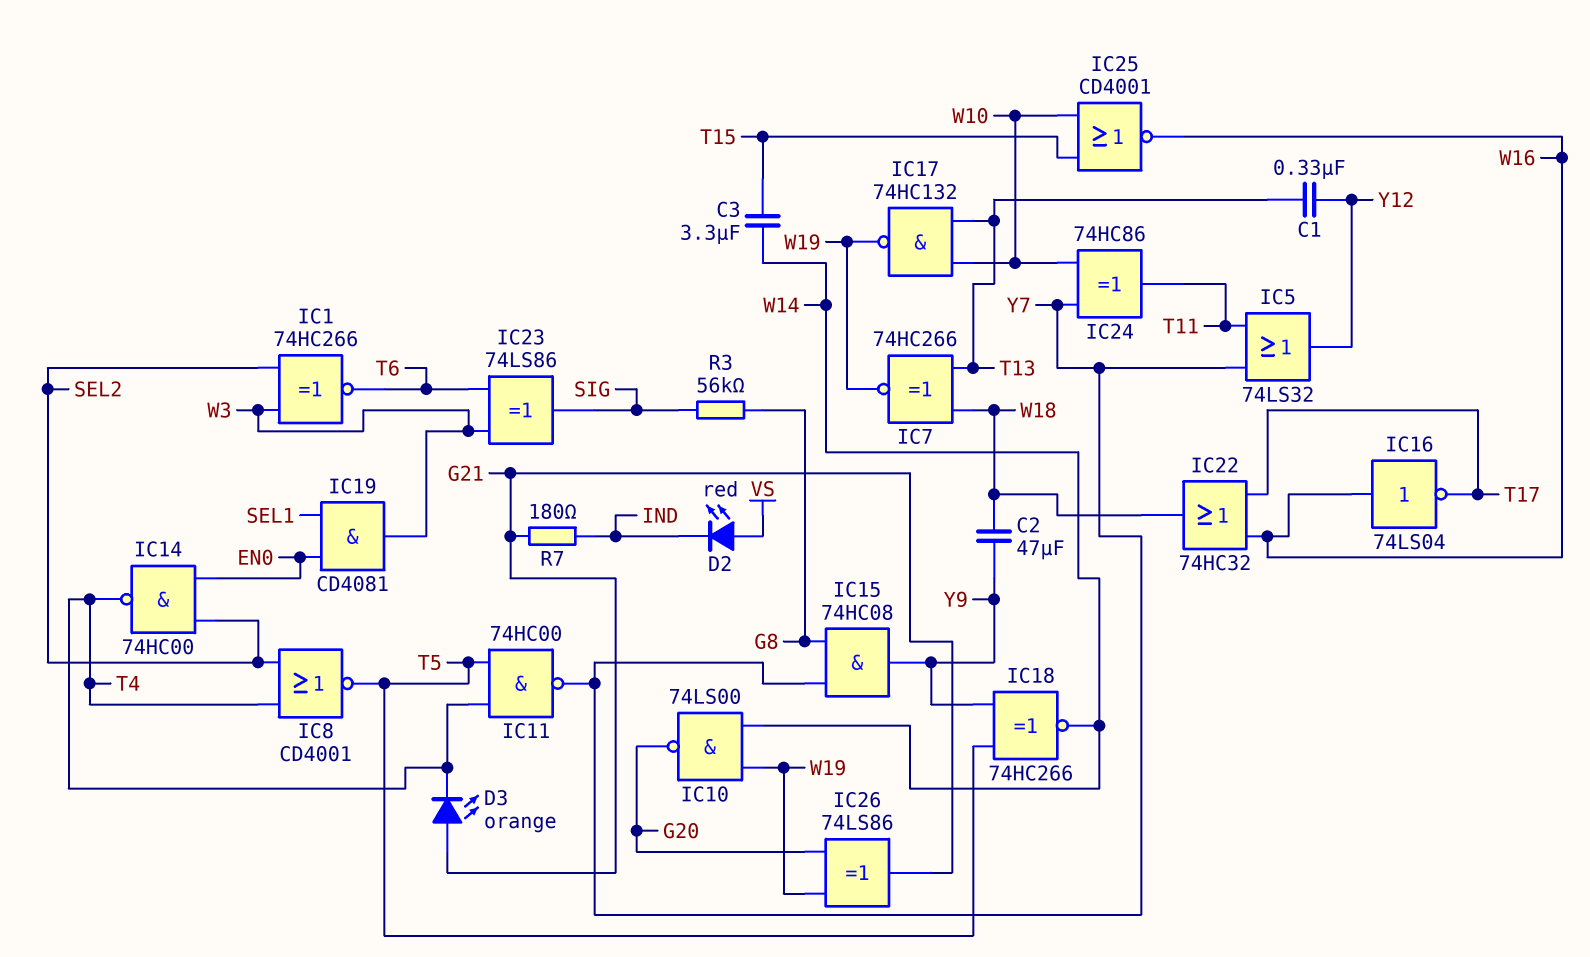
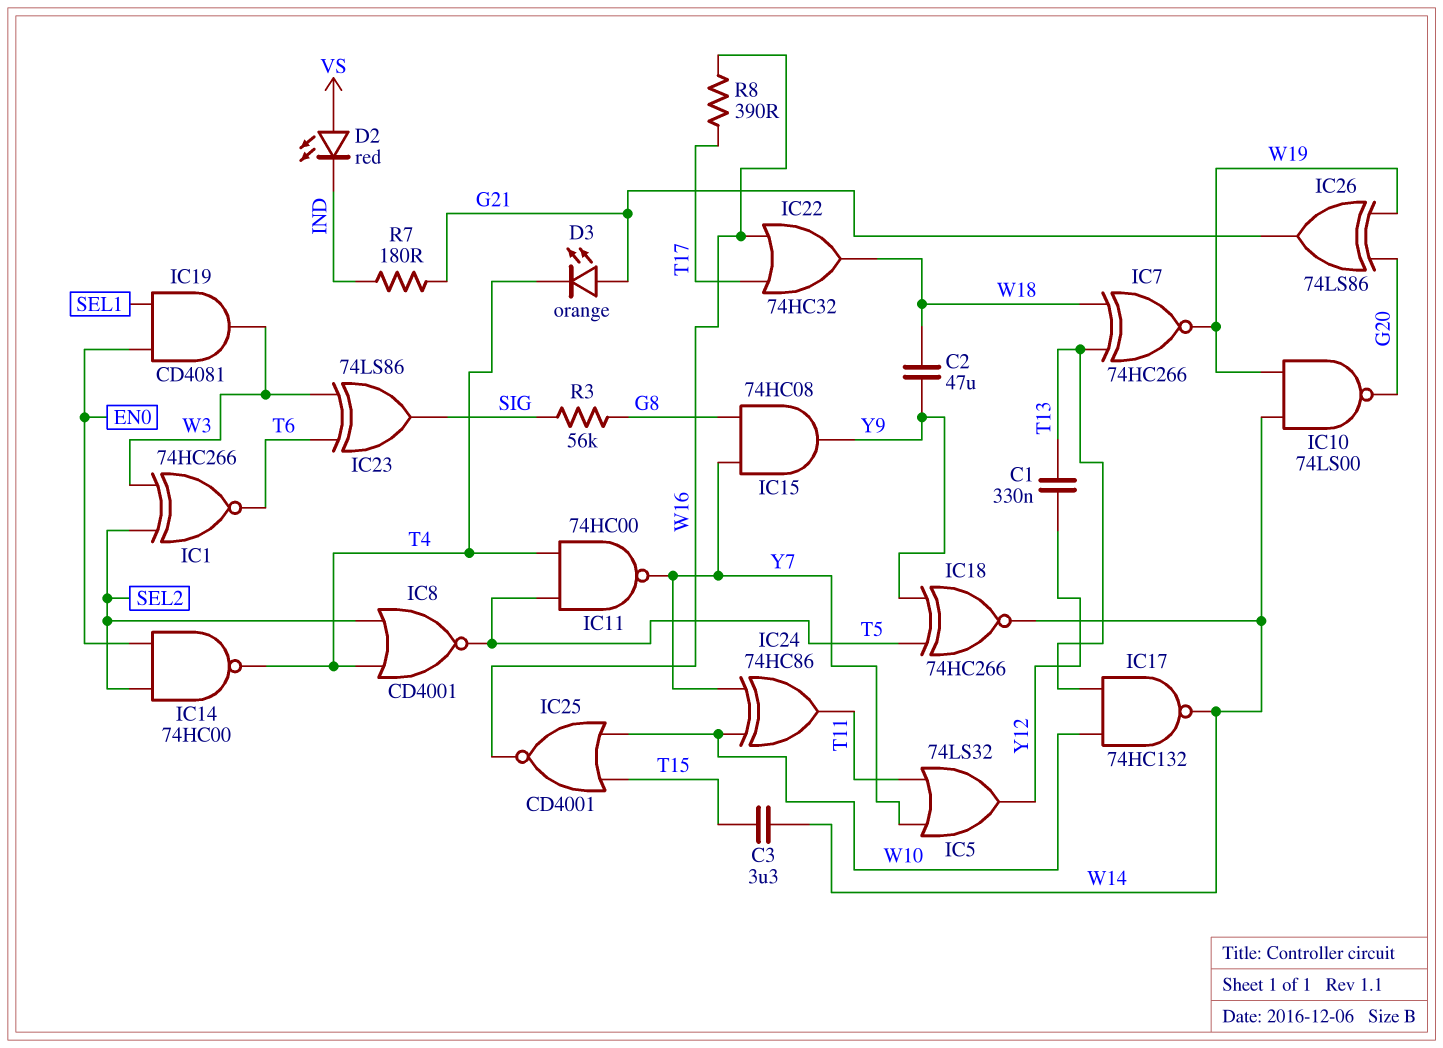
IC16: NOT 74LS04 (in W16, out T17) -> none
IC17: NAND 74HC132 (in T13, in W10, out W19) -> NAND 74HC132 (in T13, in W10, out W14)
R8: none -> 390 (T17, W16)

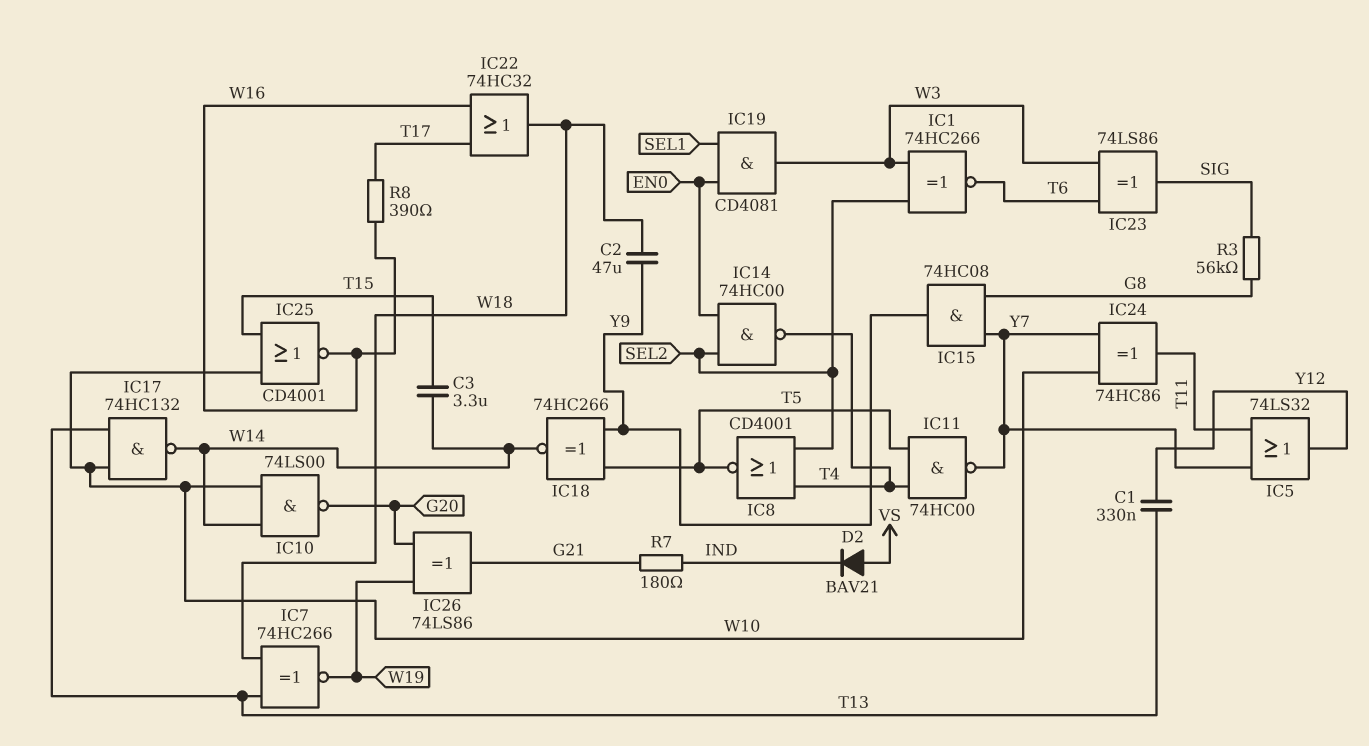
D2: LED red (A VS, K IND) -> diode BAV21 (A VS, K IND)
D3: LED orange (A G21, K T4) -> none
IC10: NAND 74LS00 (in W14, in W19, out G20) -> NAND 74LS00 (in W10, in W14, out G20)

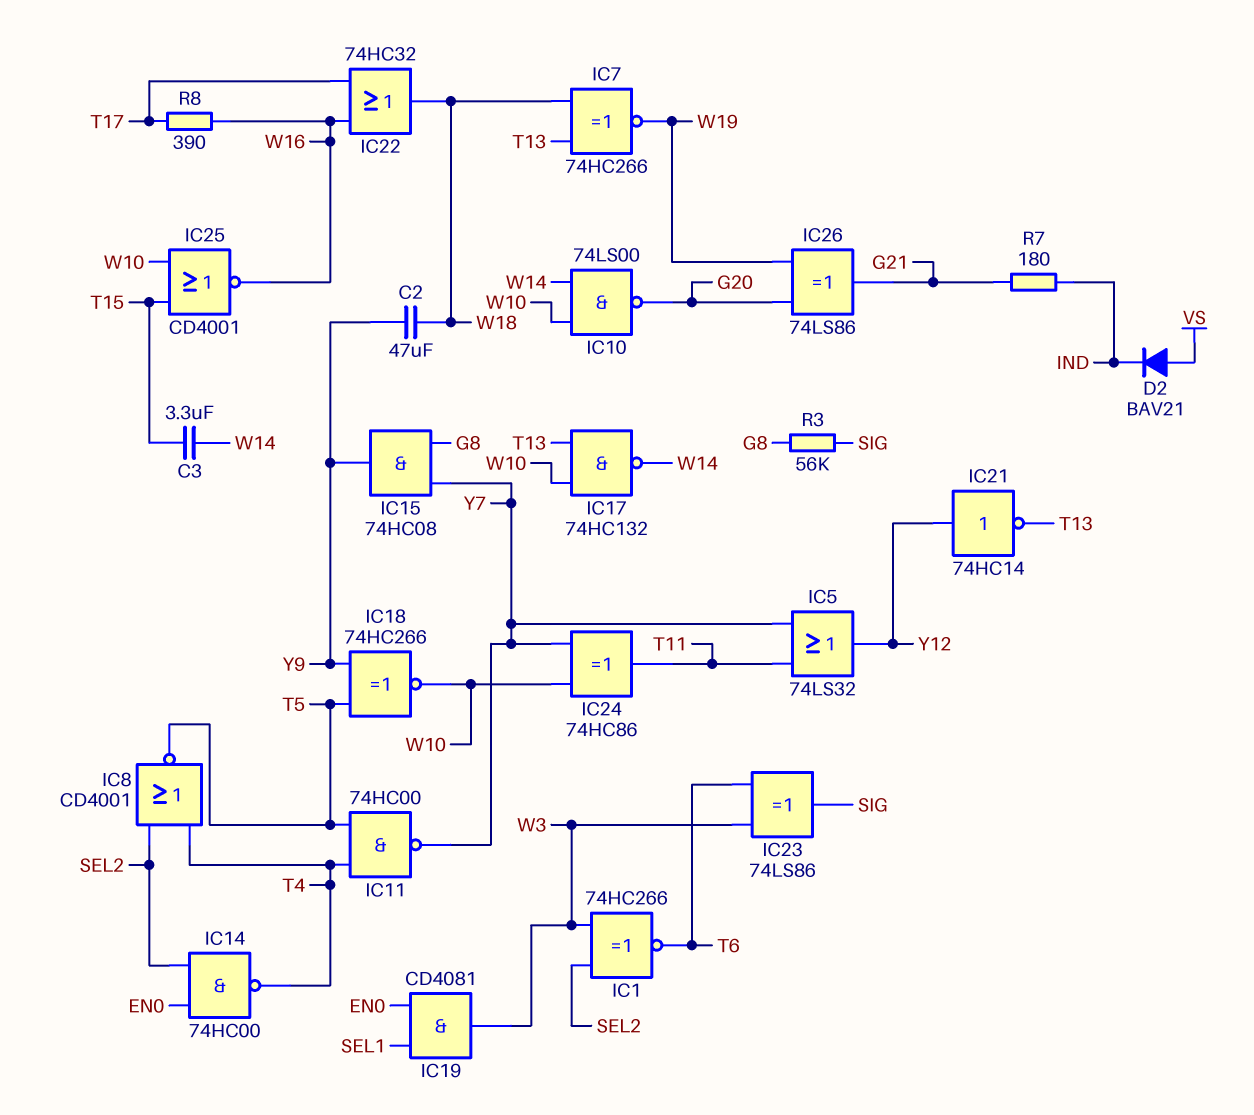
C1: 330nF (T13, Y12) -> none
IC18: XNOR 74HC266 (in T5, in Y9, out W14) -> XNOR 74HC266 (in T5, in Y9, out W10)
IC21: none -> NOT 74HC14 (in Y12, out T13)

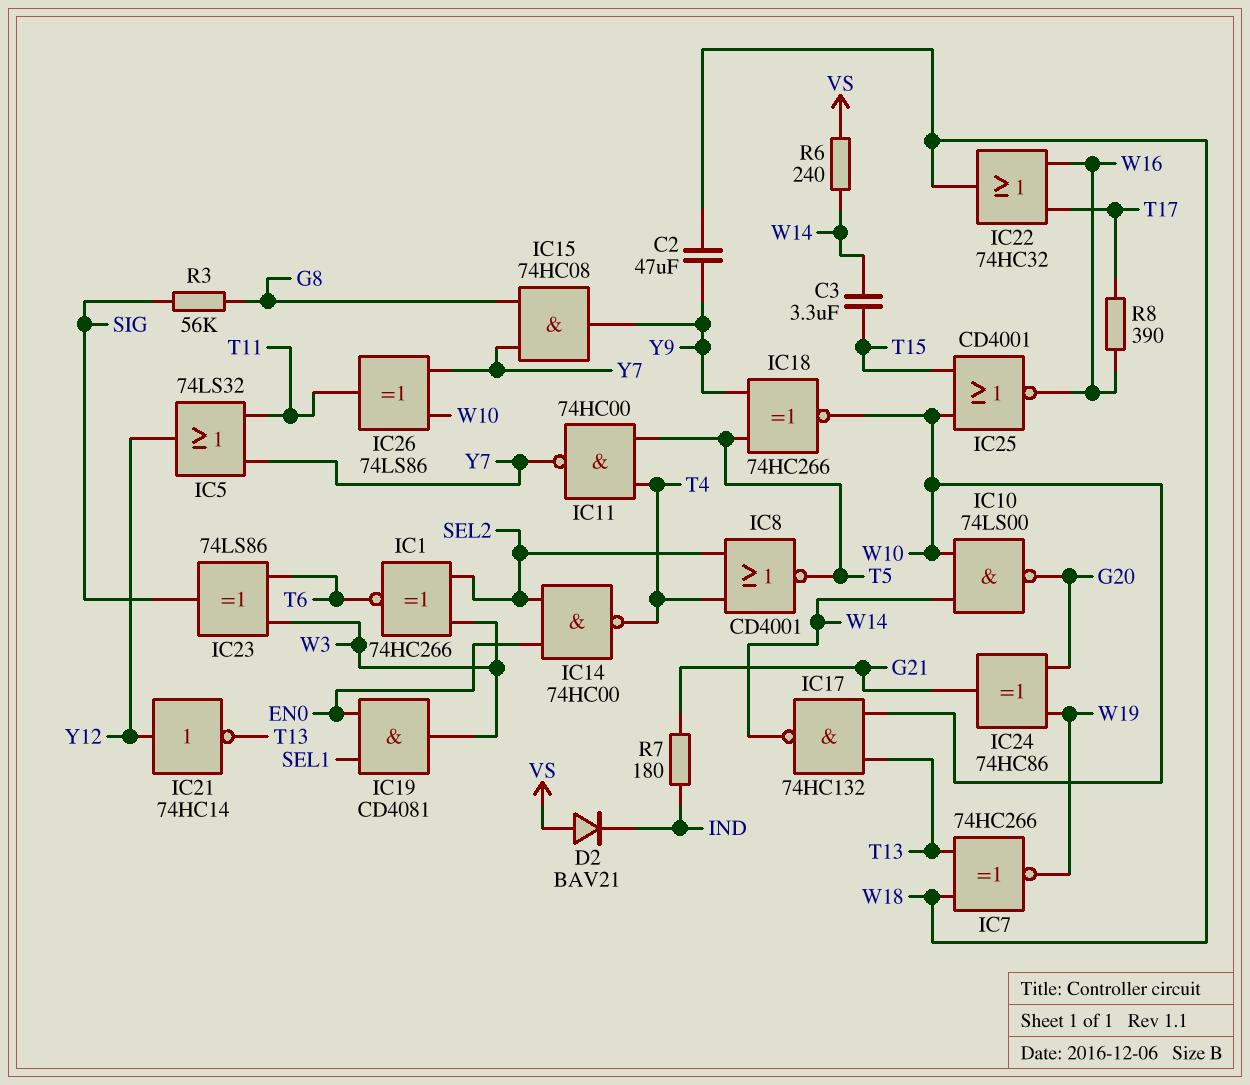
IC24: XOR 74HC86 (in W10, in Y7, out T11) -> XOR 74HC86 (in G20, in W19, out G21)
IC26: XOR 74LS86 (in G20, in W19, out G21) -> XOR 74LS86 (in W10, in Y7, out T11)
R6: none -> 240 (VS, W14)

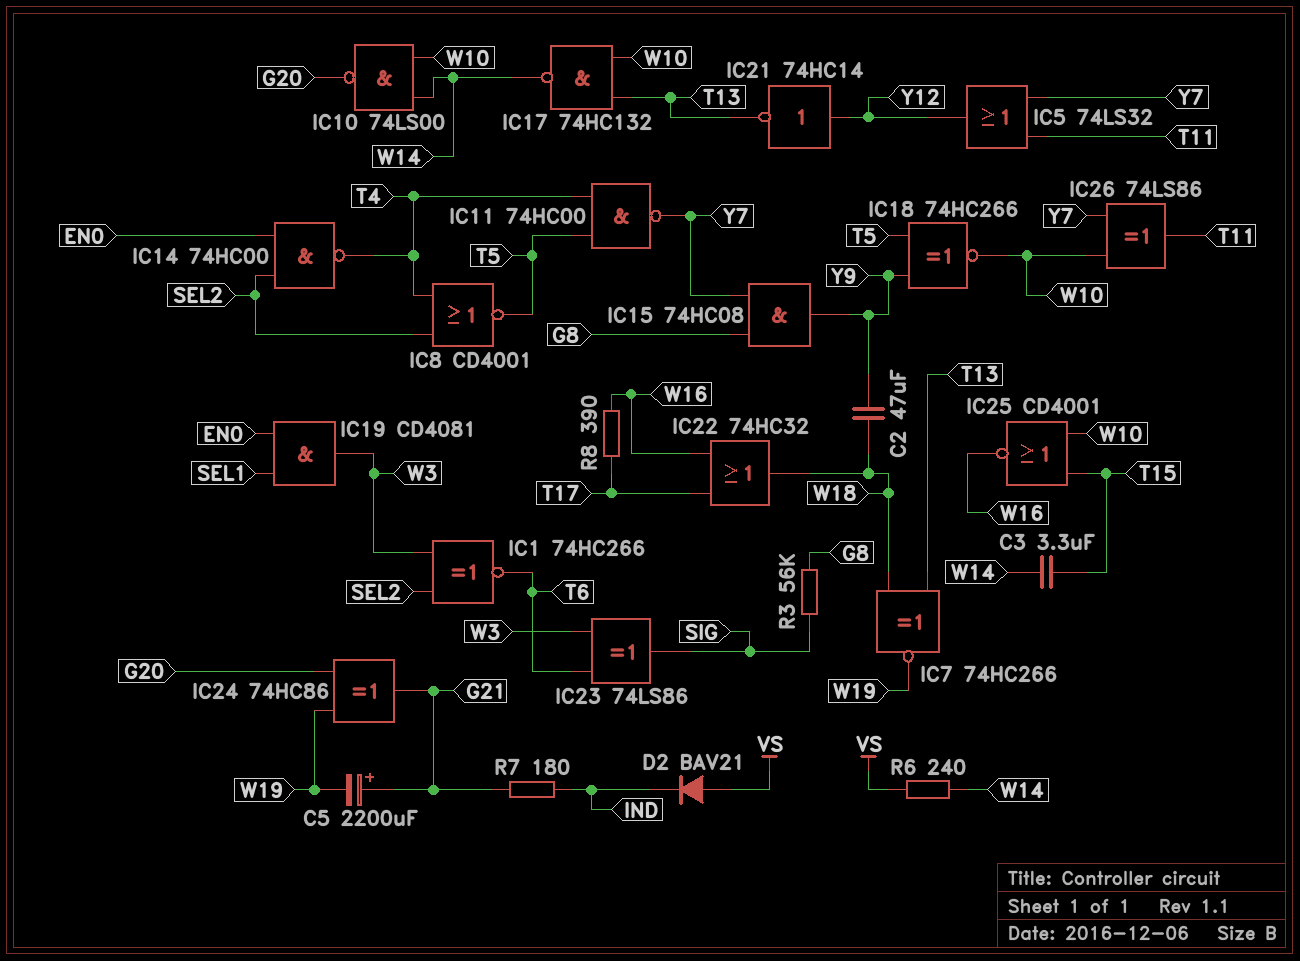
C5: none -> 2200uF (plus G21, minus W19)

